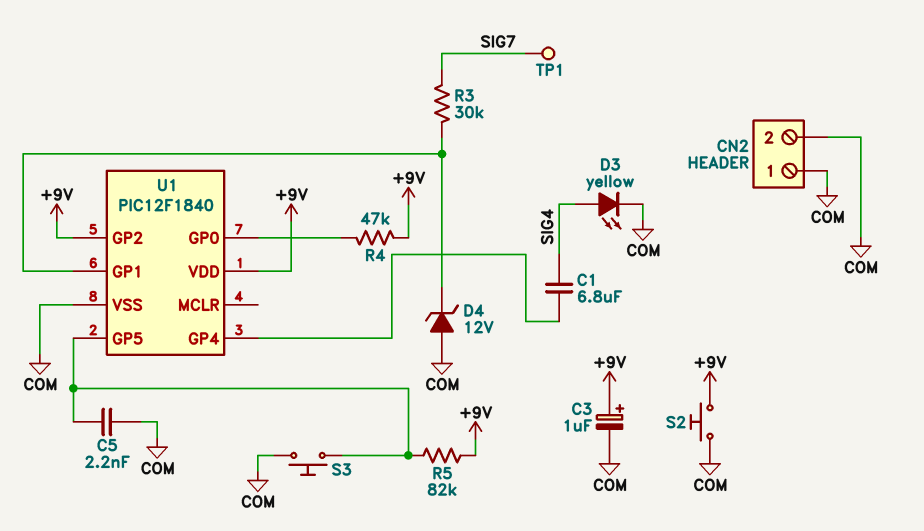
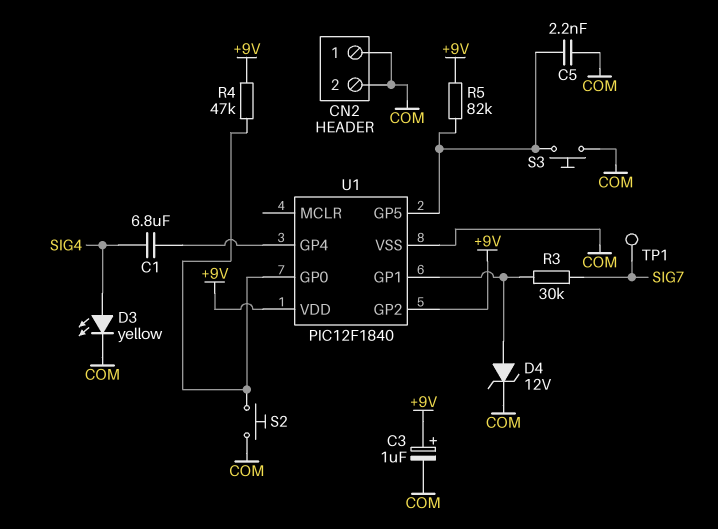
D4: zener 12V (A COM, K U1/GP1) -> zener 12V (A U1/GP1, K COM)
S2: button (+9V, COM) -> button (COM, U1/GP0)

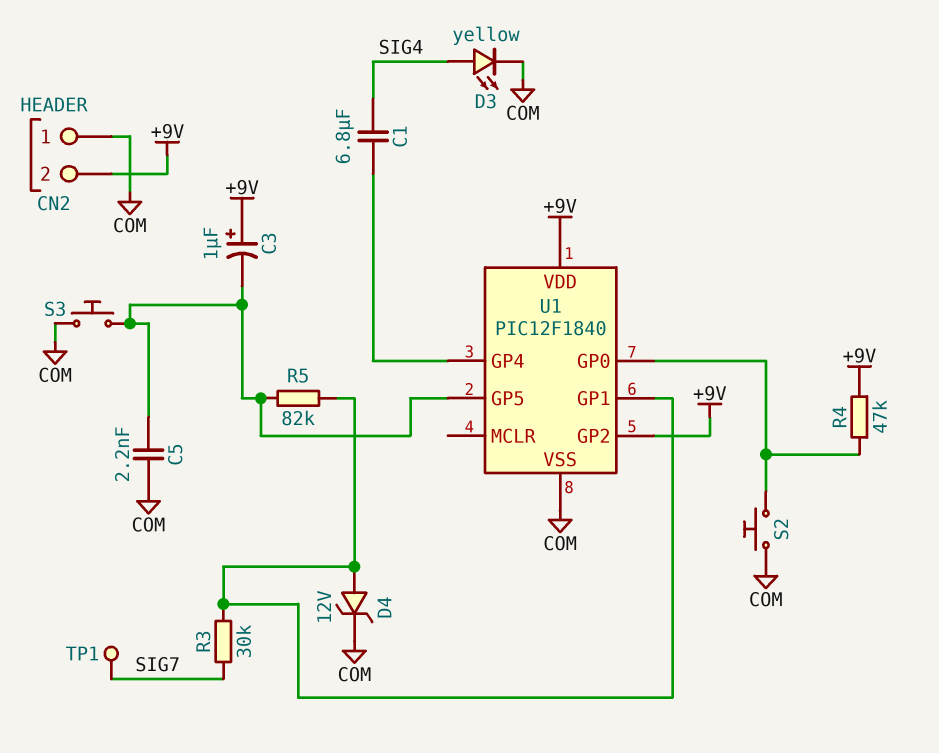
C3: 1uF (plus +9V, minus COM) -> 1uF (plus +9V, minus U1/GP5)
CN2 pin 2: COM -> +9V
R5: 82k (+9V, U1/GP5) -> 82k (U1/GP1, U1/GP5)

